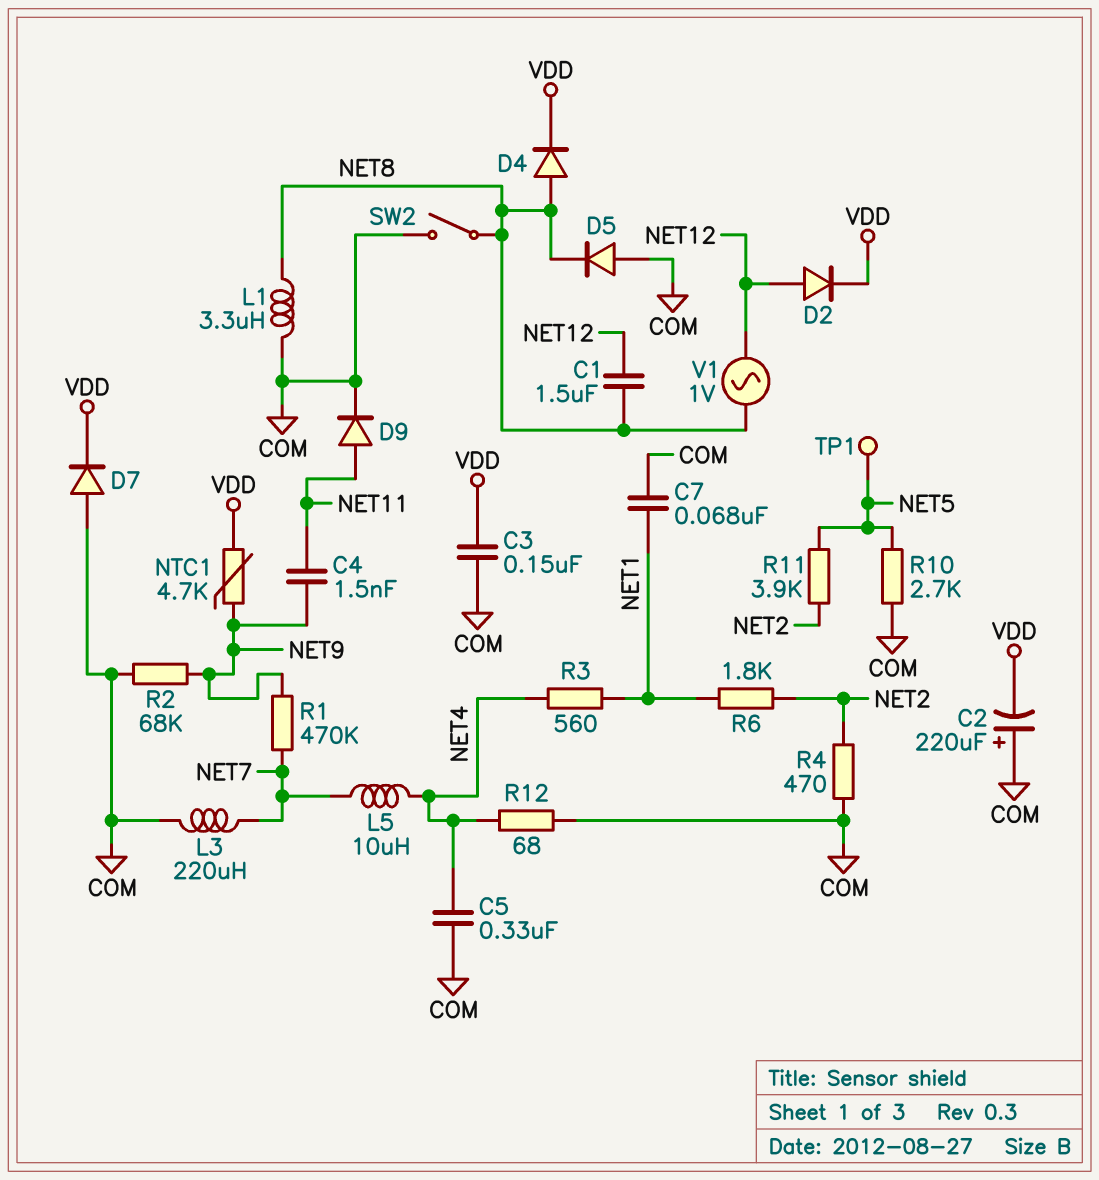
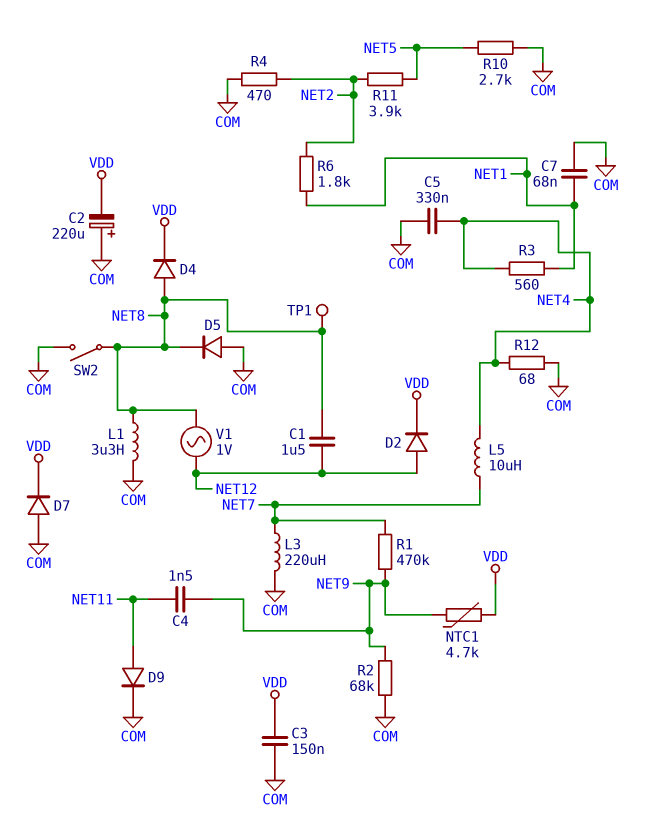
TP1: test point (NET5) -> test point (NET8)

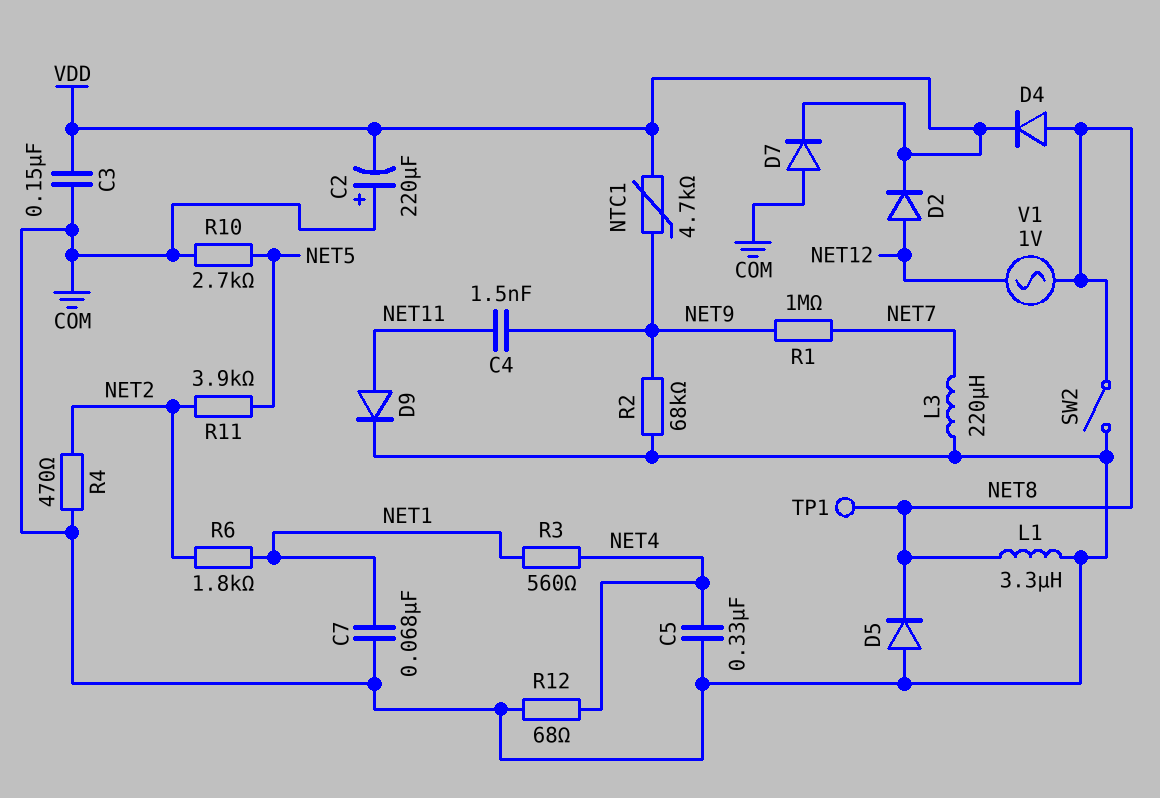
C1: 1.5uF (NET8, NET12) -> none
L5: 10uH (NET4, NET7) -> none
R1: 470k (NET7, NET9) -> 1M (NET7, NET9)

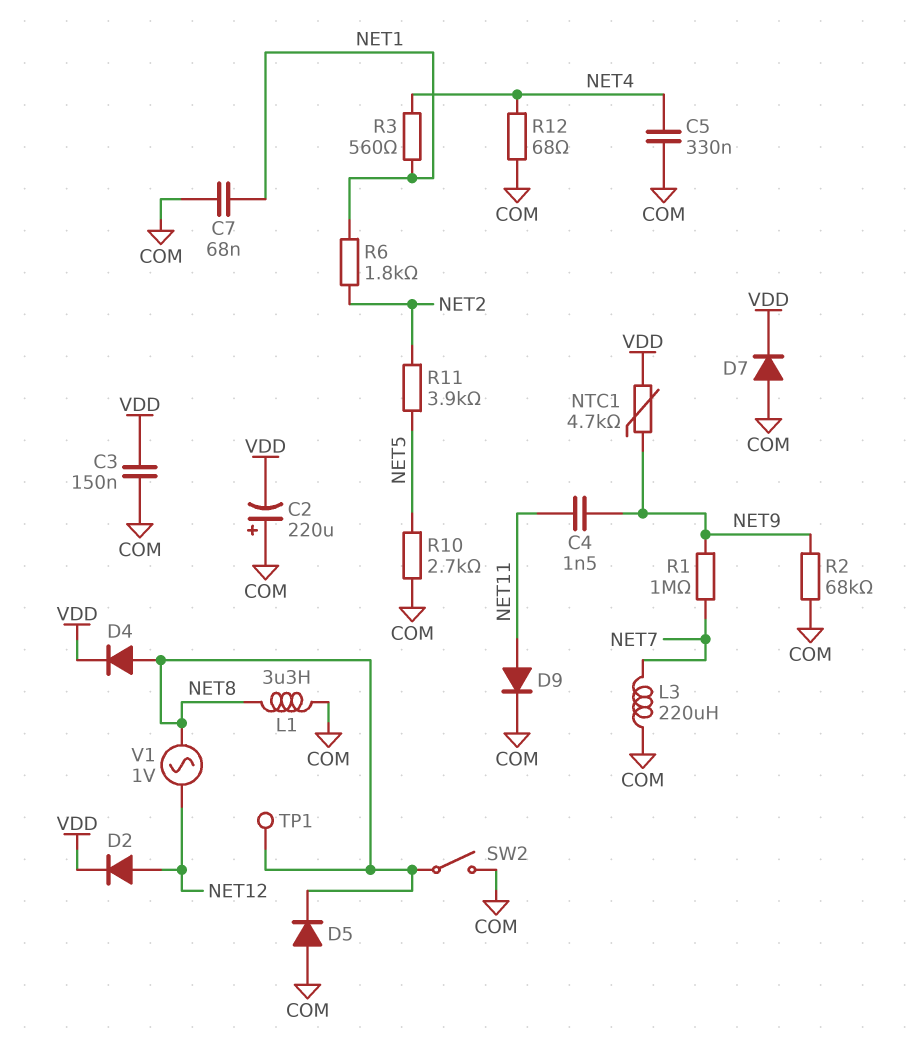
R4: 470 (COM, NET2) -> none

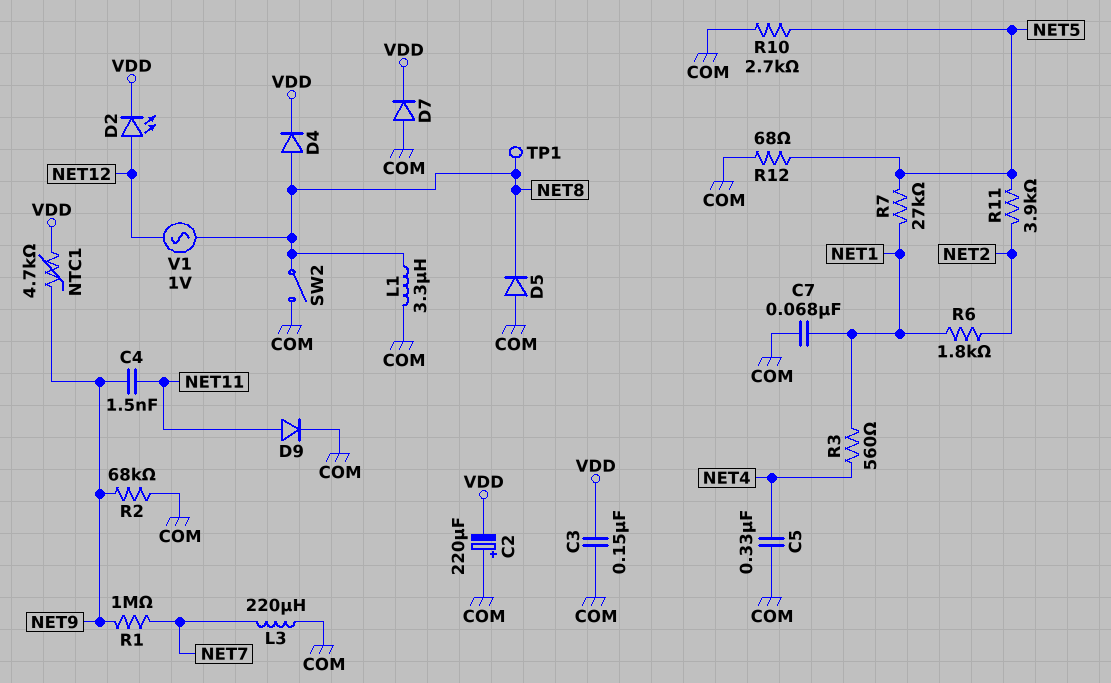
D2: diode (A NET12, K VDD) -> LED (A NET12, K VDD)
R7: none -> 27k (NET1, NET5)
R12: 68 (COM, NET4) -> 68 (COM, NET5)

